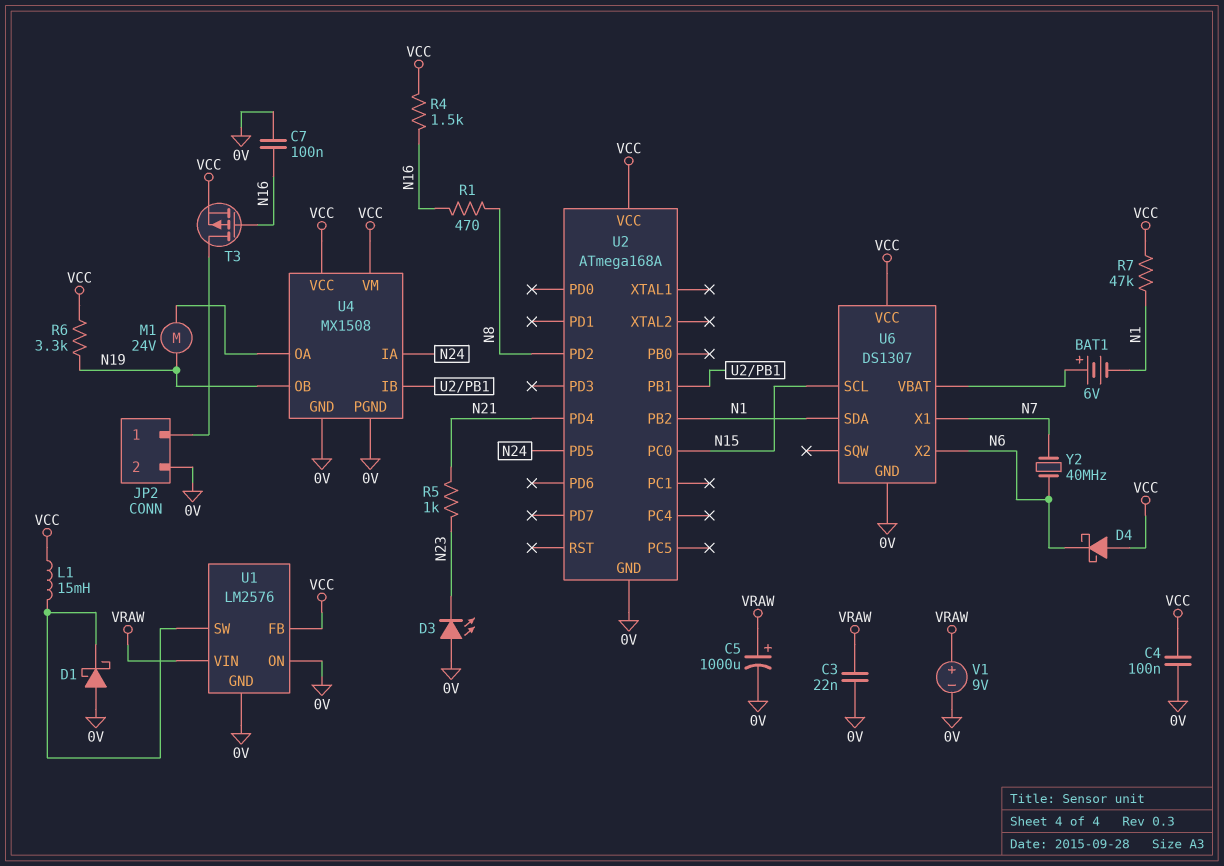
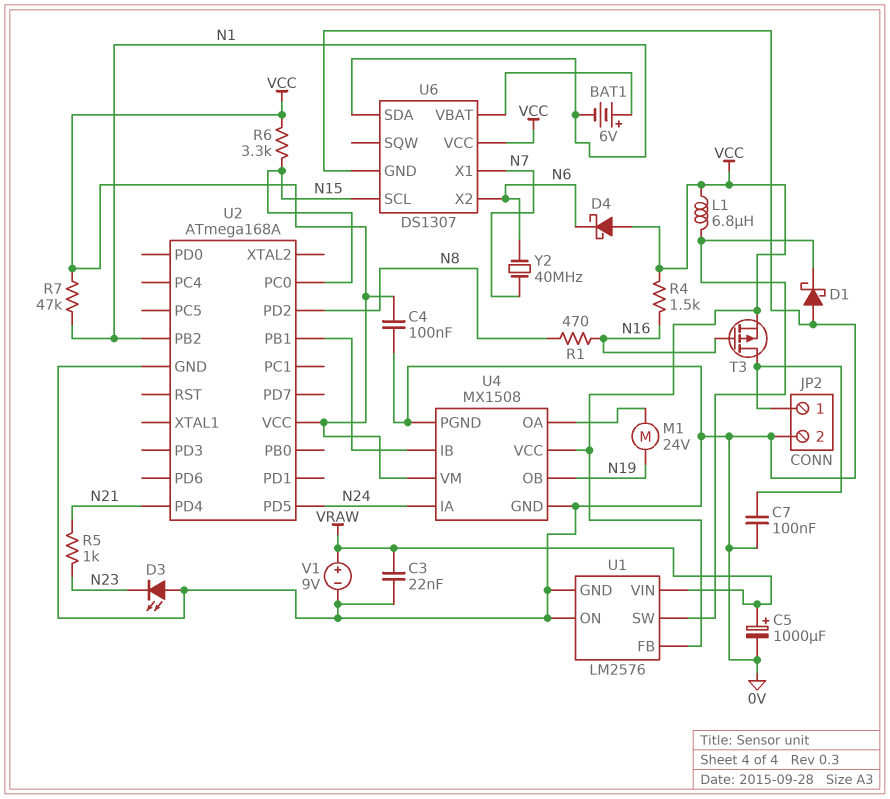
C7: 100nF (0V, N16) -> 100nF (0V, JP2/1)
L1: 15mH (U1/SW, VCC) -> 6.8uH (U1/SW, VCC)
R6: 3.3k (N19, VCC) -> 3.3k (N15, VCC)

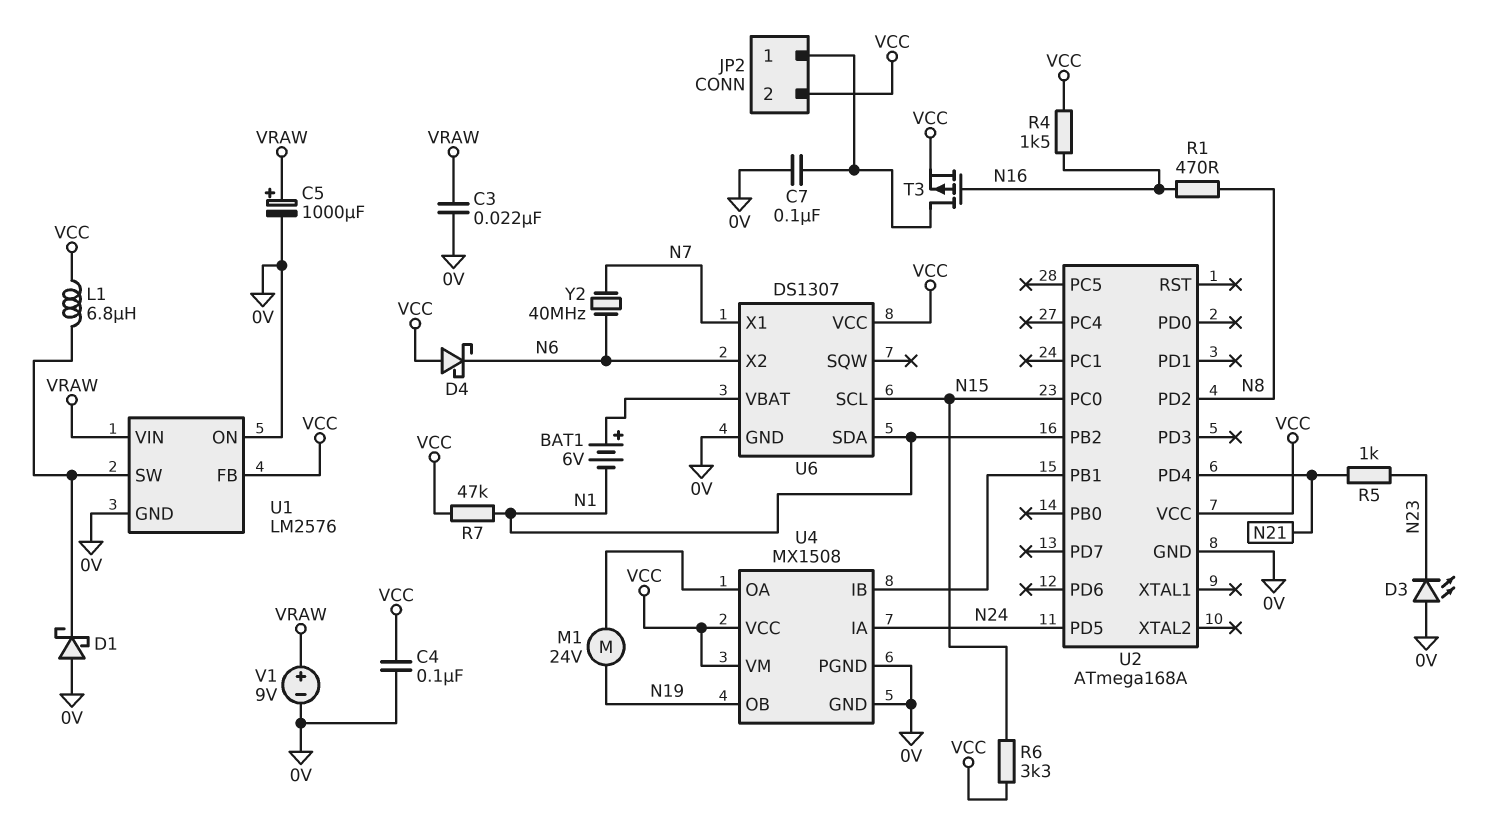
JP2 pin 2: 0V -> VCC

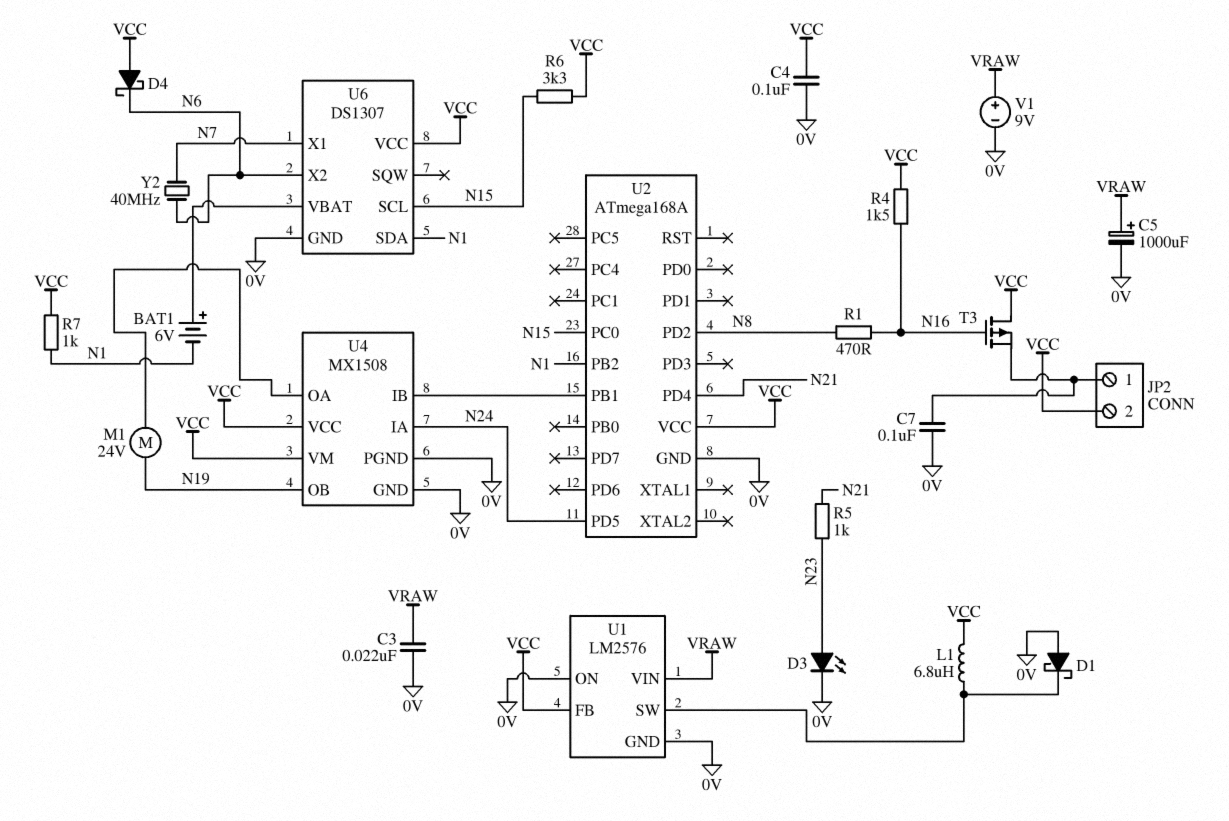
D3: LED (A 0V, K N23) -> LED (A N23, K 0V)
R7: 47k (N1, VCC) -> 1k (N1, VCC)
T3: PMOS (G N16, D JP2/1, S VCC) -> PMOS (G N16, D VCC, S JP2/1)

